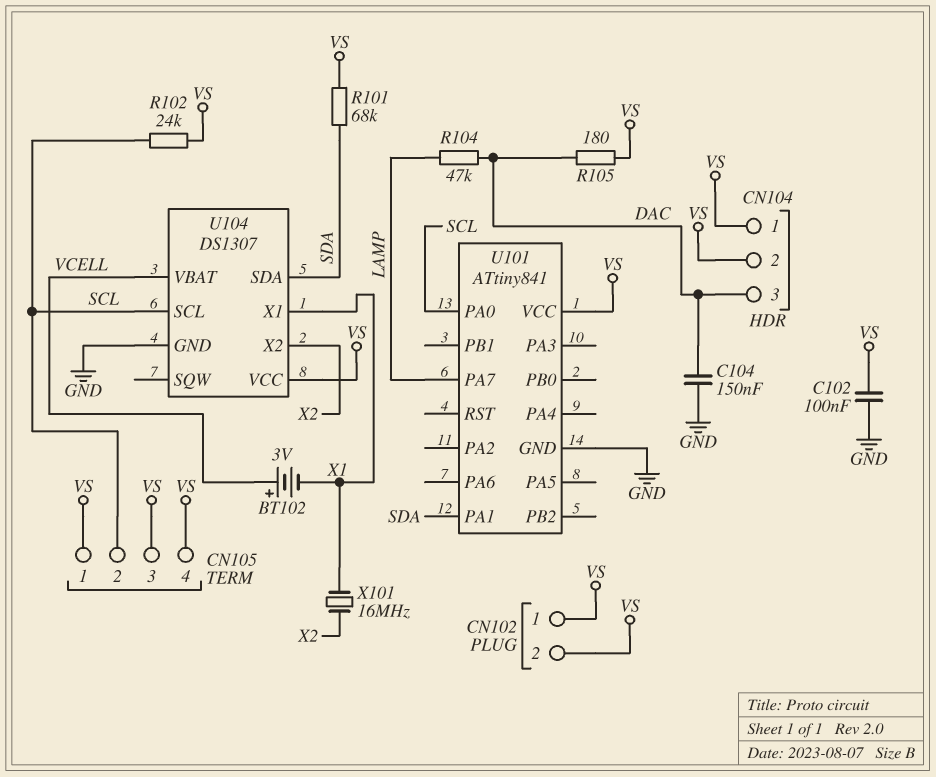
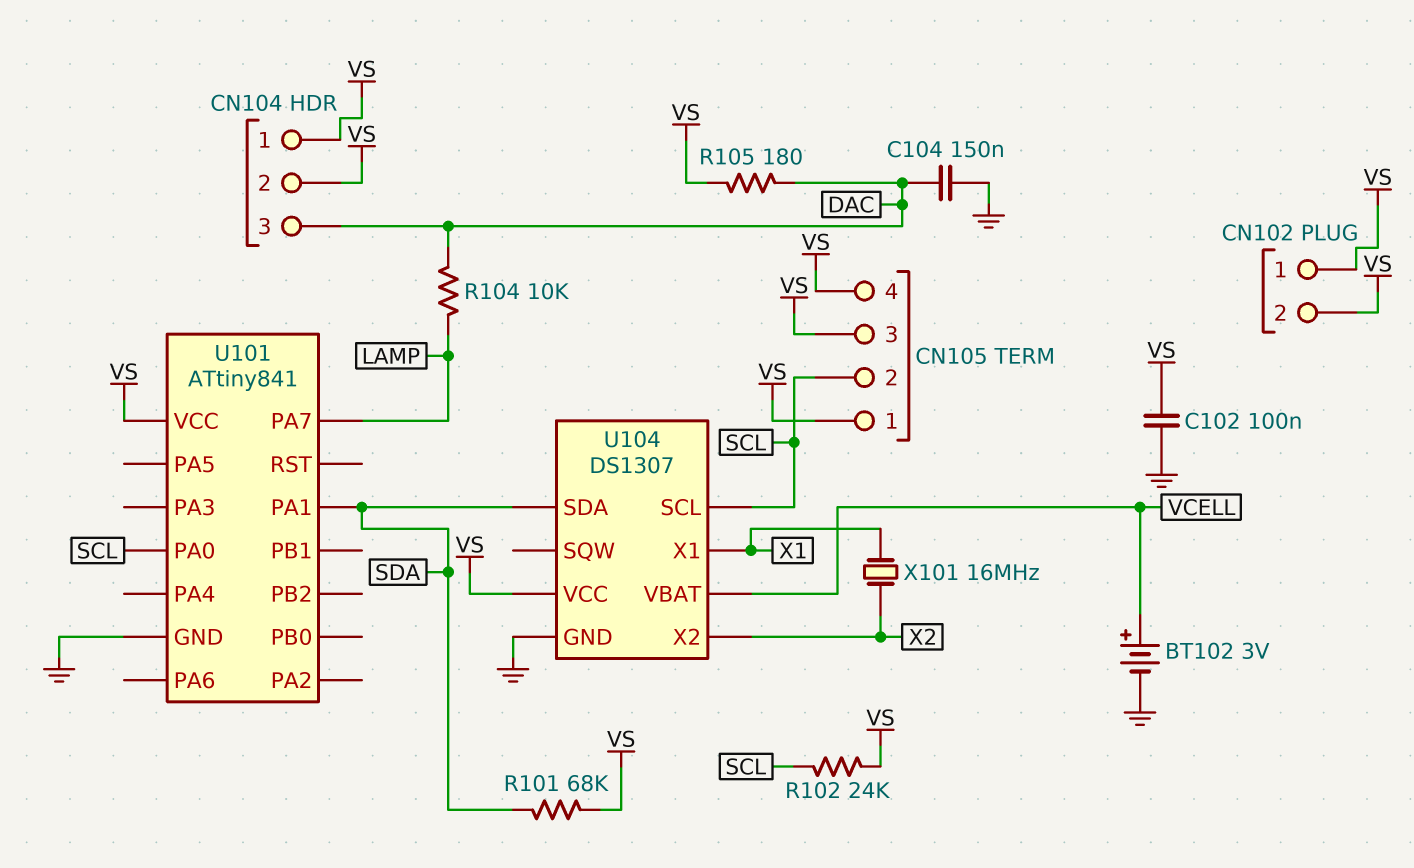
BT102: 3V (plus VCELL, minus X1) -> 3V (plus VCELL, minus GND)
R104: 47k (DAC, LAMP) -> 10k (DAC, LAMP)

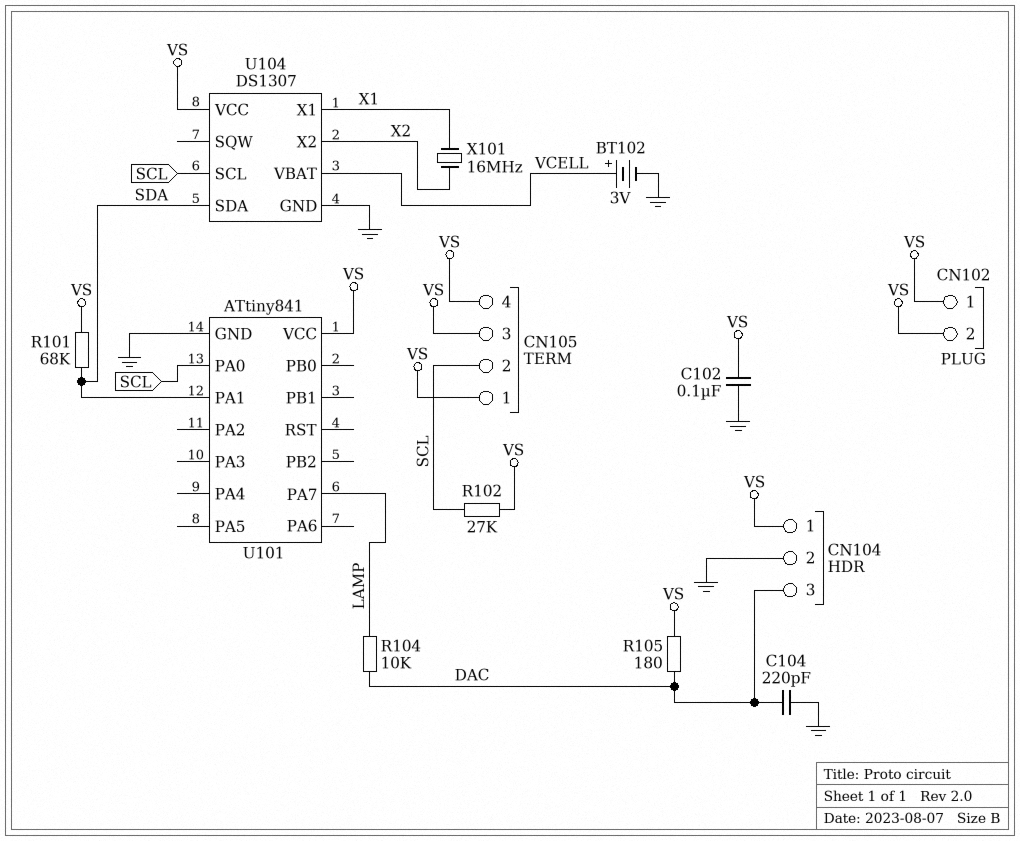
C104: 150nF (DAC, GND) -> 220pF (DAC, GND)
CN104 pin 2: VS -> GND
R102: 24k (SCL, VS) -> 27k (SCL, VS)

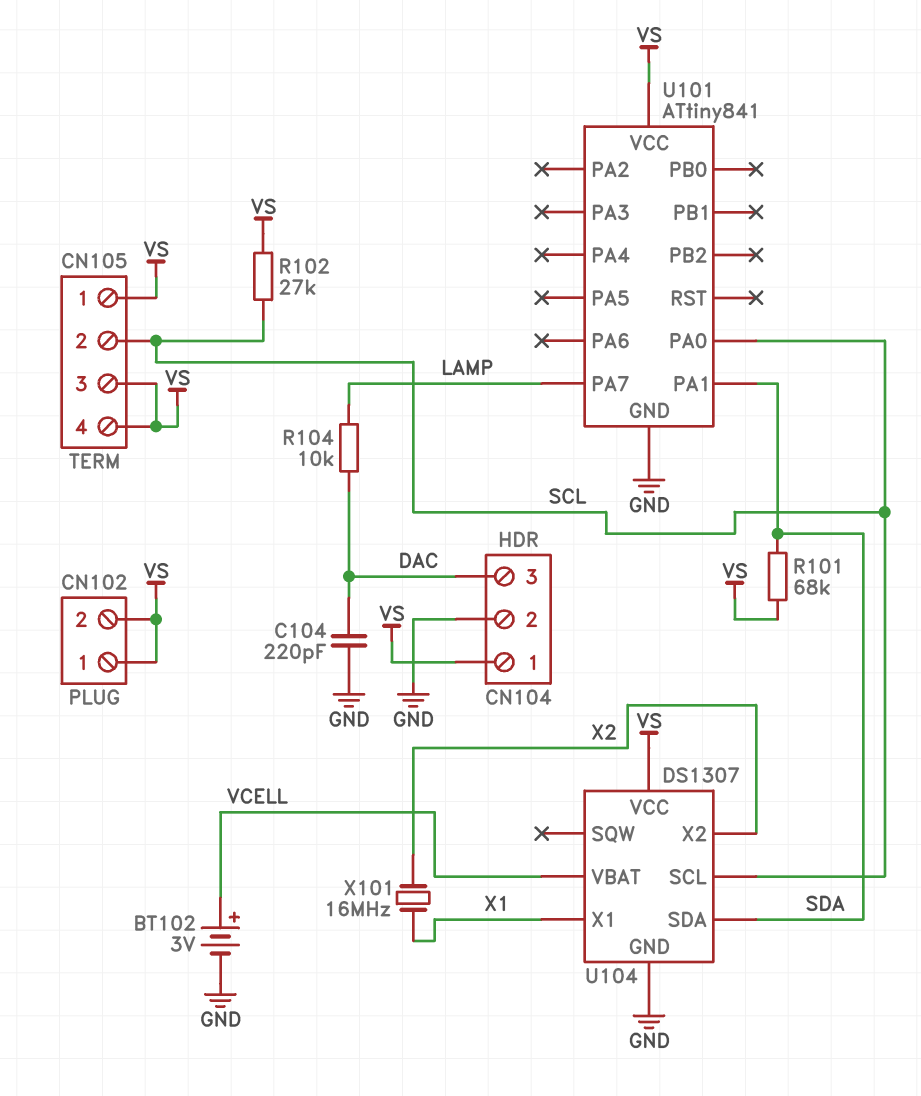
C102: 100nF (GND, VS) -> none
R105: 180 (DAC, VS) -> none

